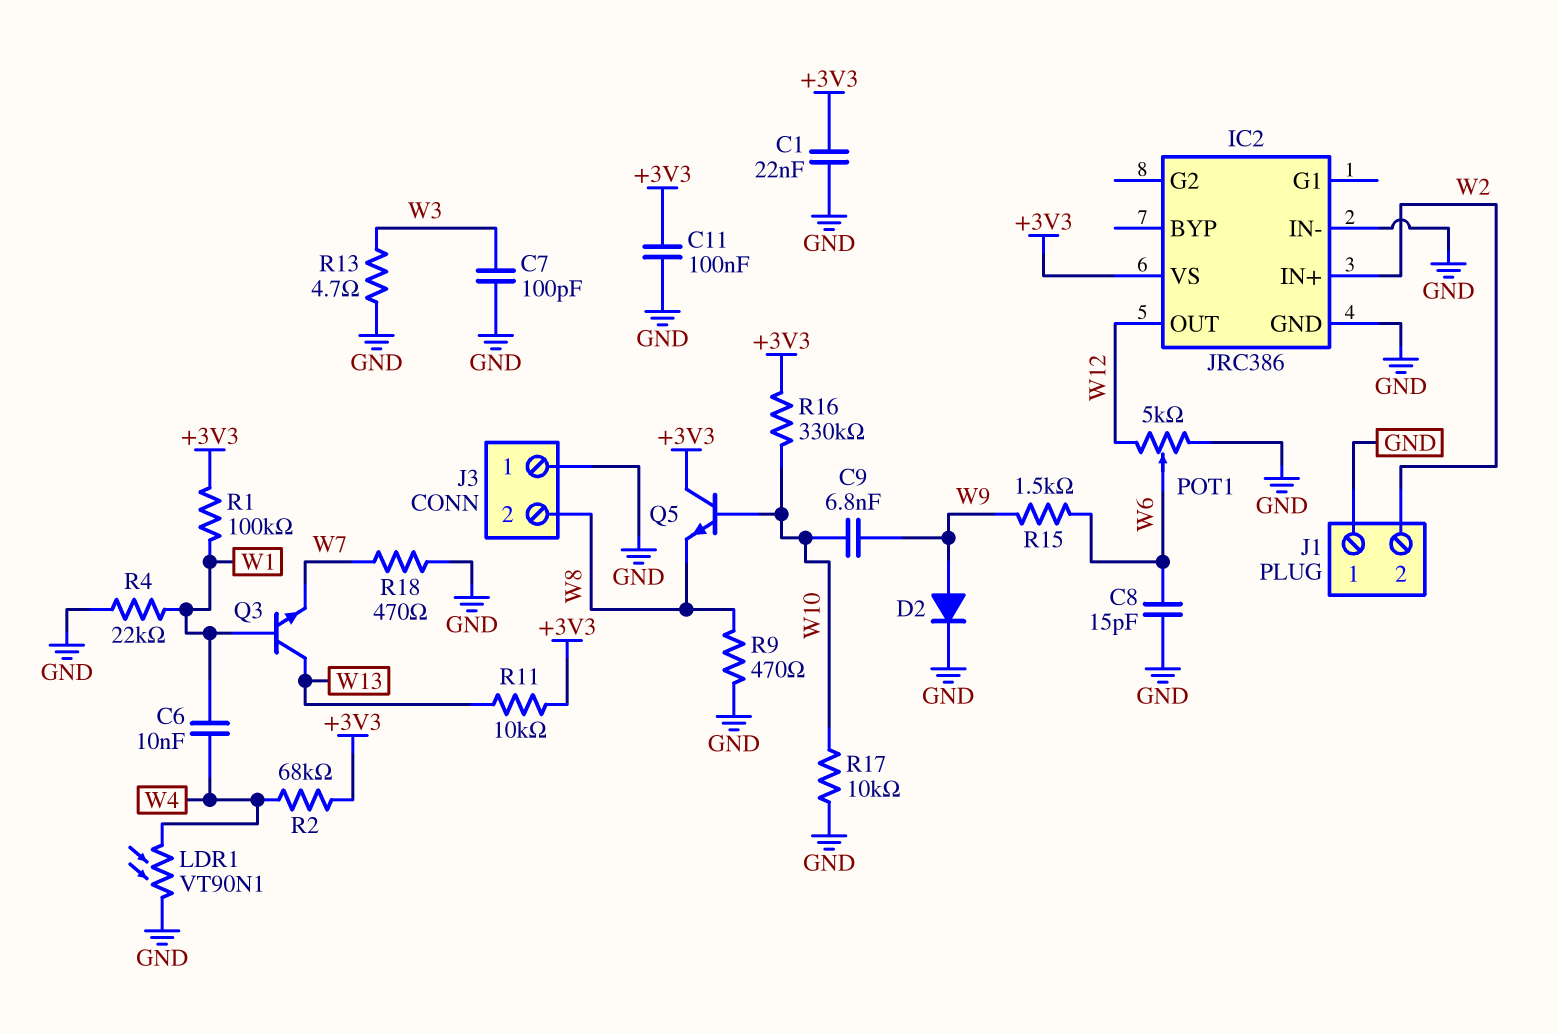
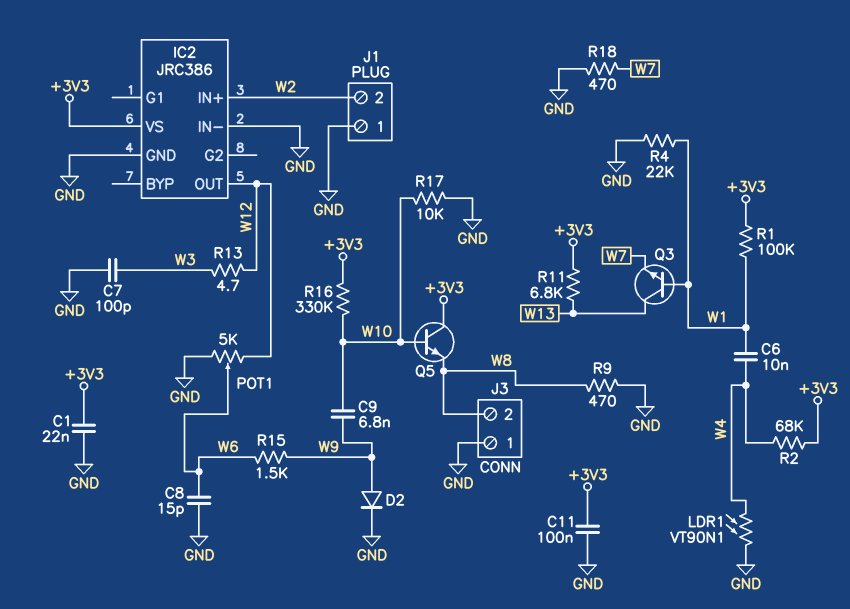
R11: 10k (+3V3, W13) -> 6.8k (+3V3, W13)
R13: 4.7 (GND, W3) -> 4.7 (W3, W12)

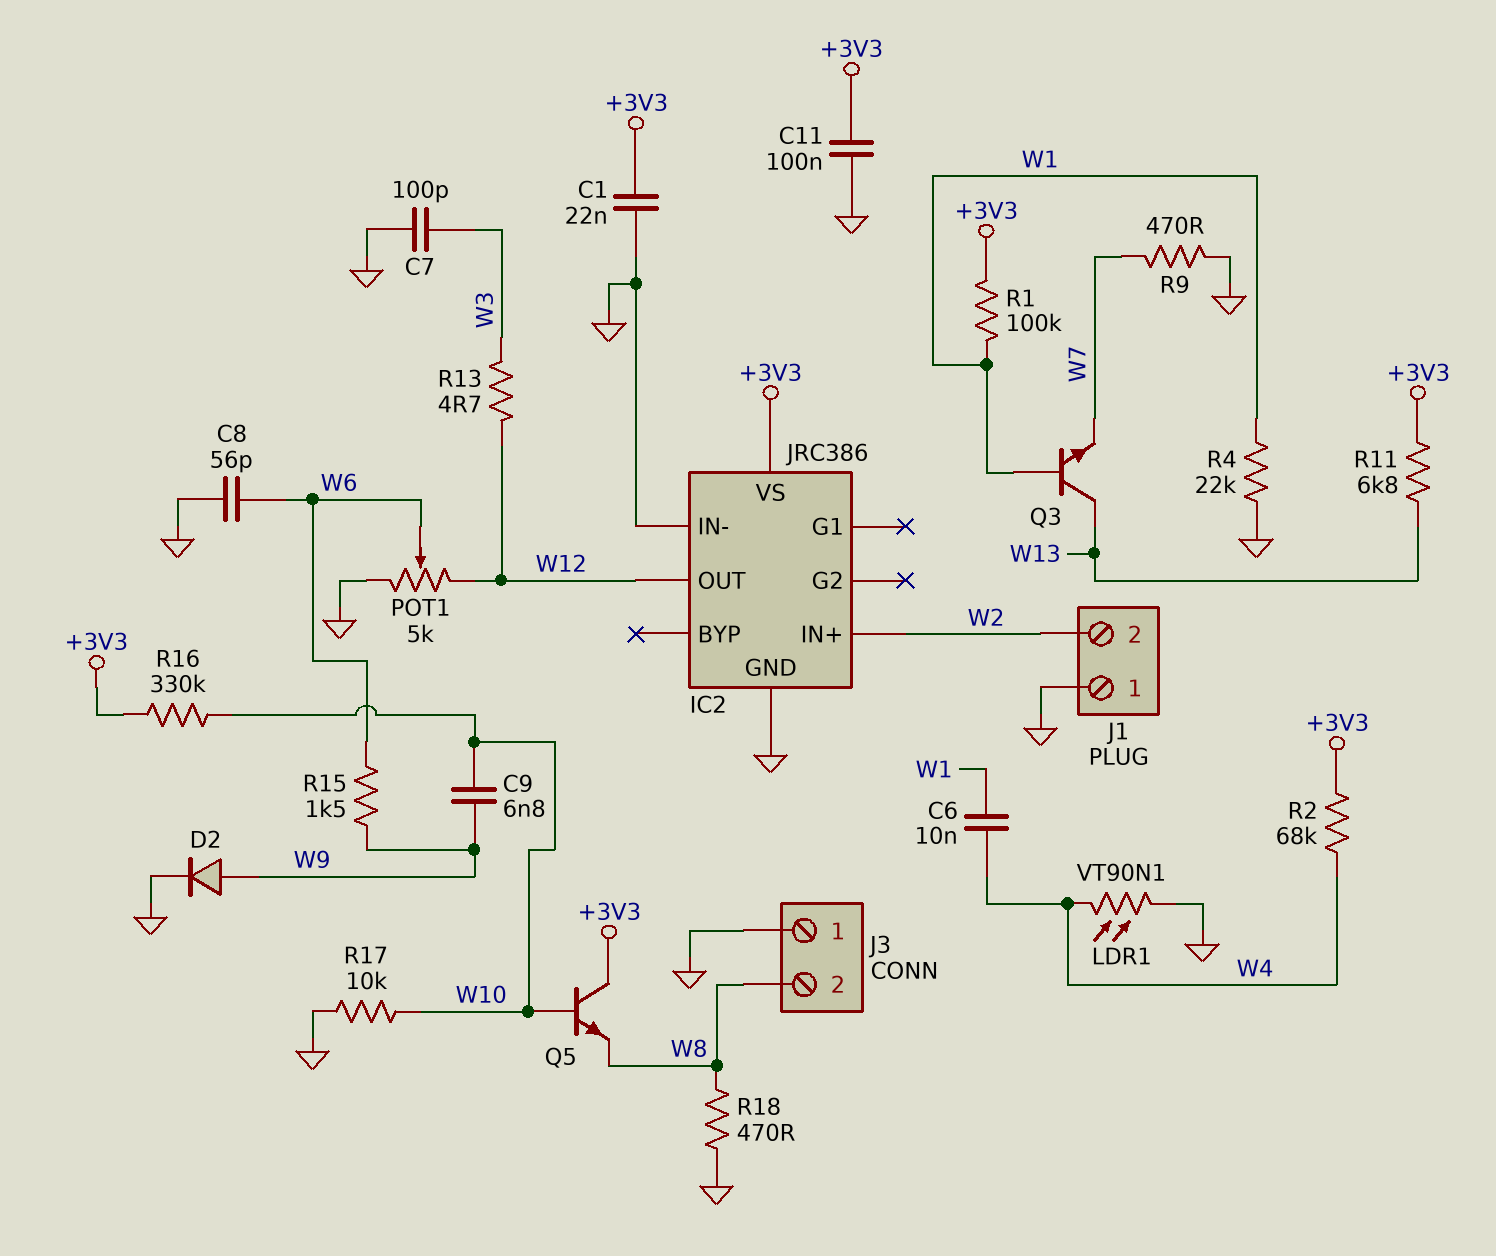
C8: 15pF (GND, W6) -> 56pF (GND, W6)
R9: 470 (GND, W8) -> 470 (GND, W7)
R18: 470 (GND, W7) -> 470 (GND, W8)

